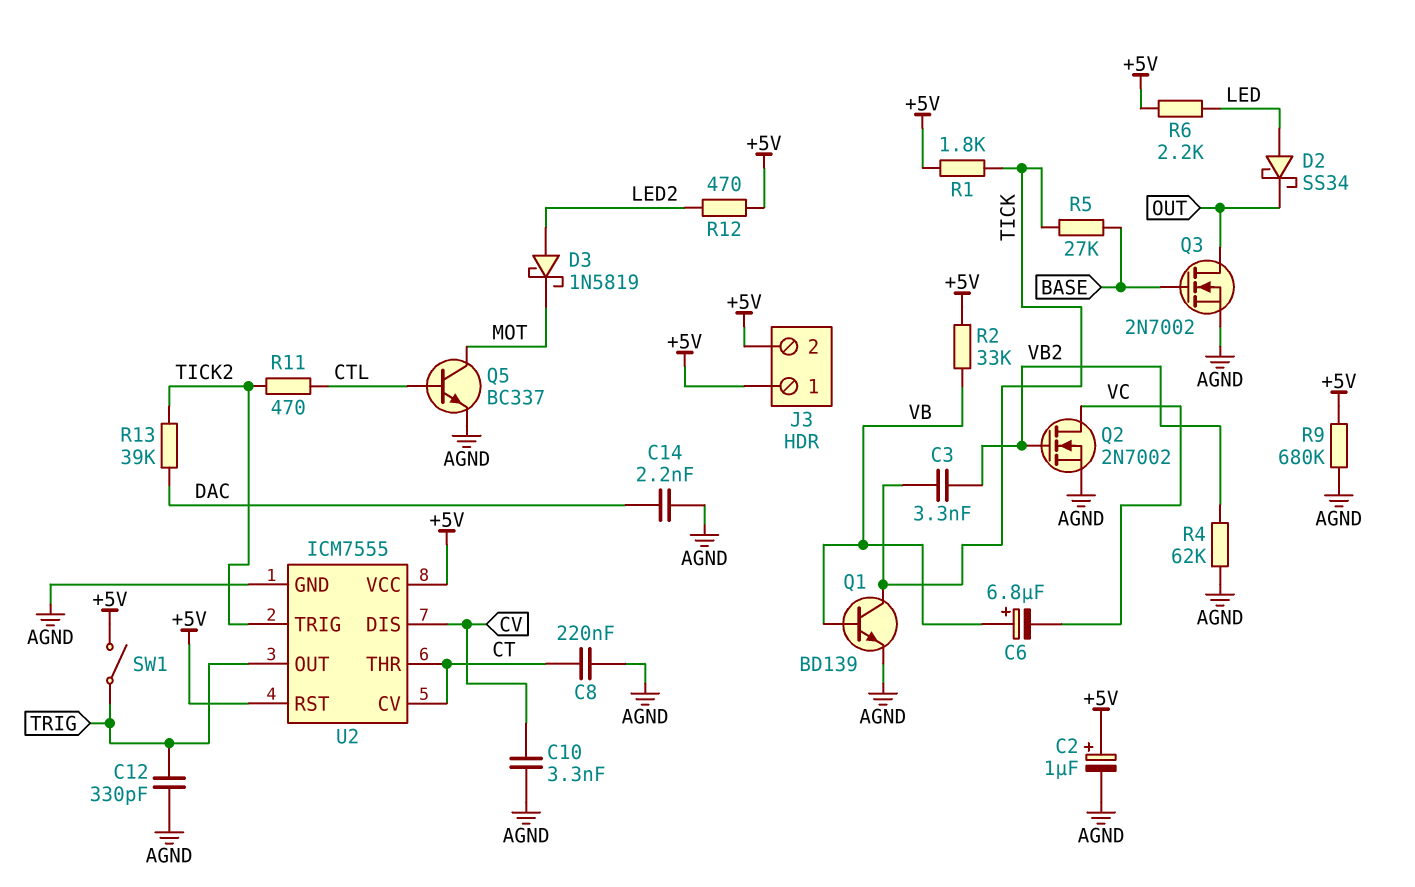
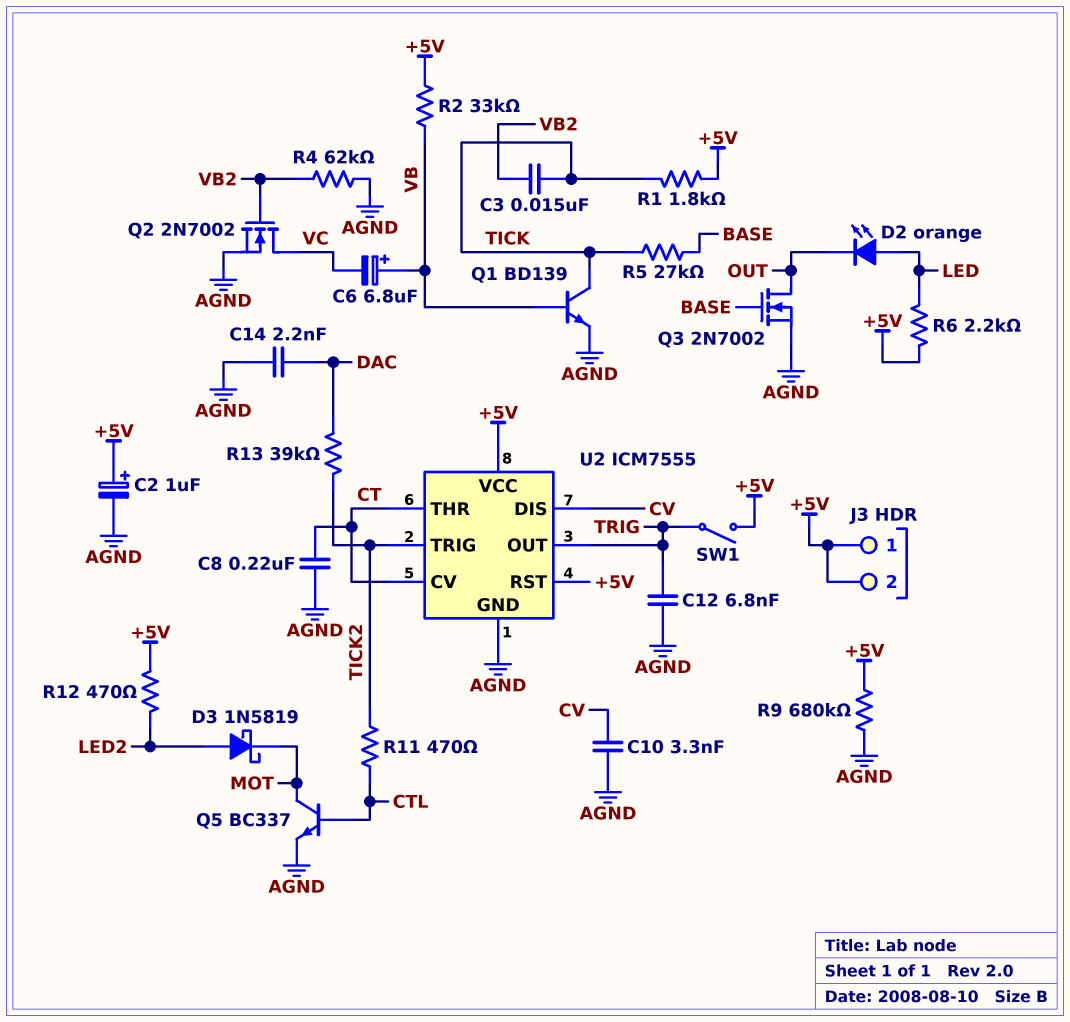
C3: 3.3nF (TICK, VB2) -> 15nF (TICK, VB2)
C12: 330pF (AGND, TRIG) -> 6.8nF (AGND, TRIG)
D2: schottky SS34 (A LED, K OUT) -> LED orange (A LED, K OUT)

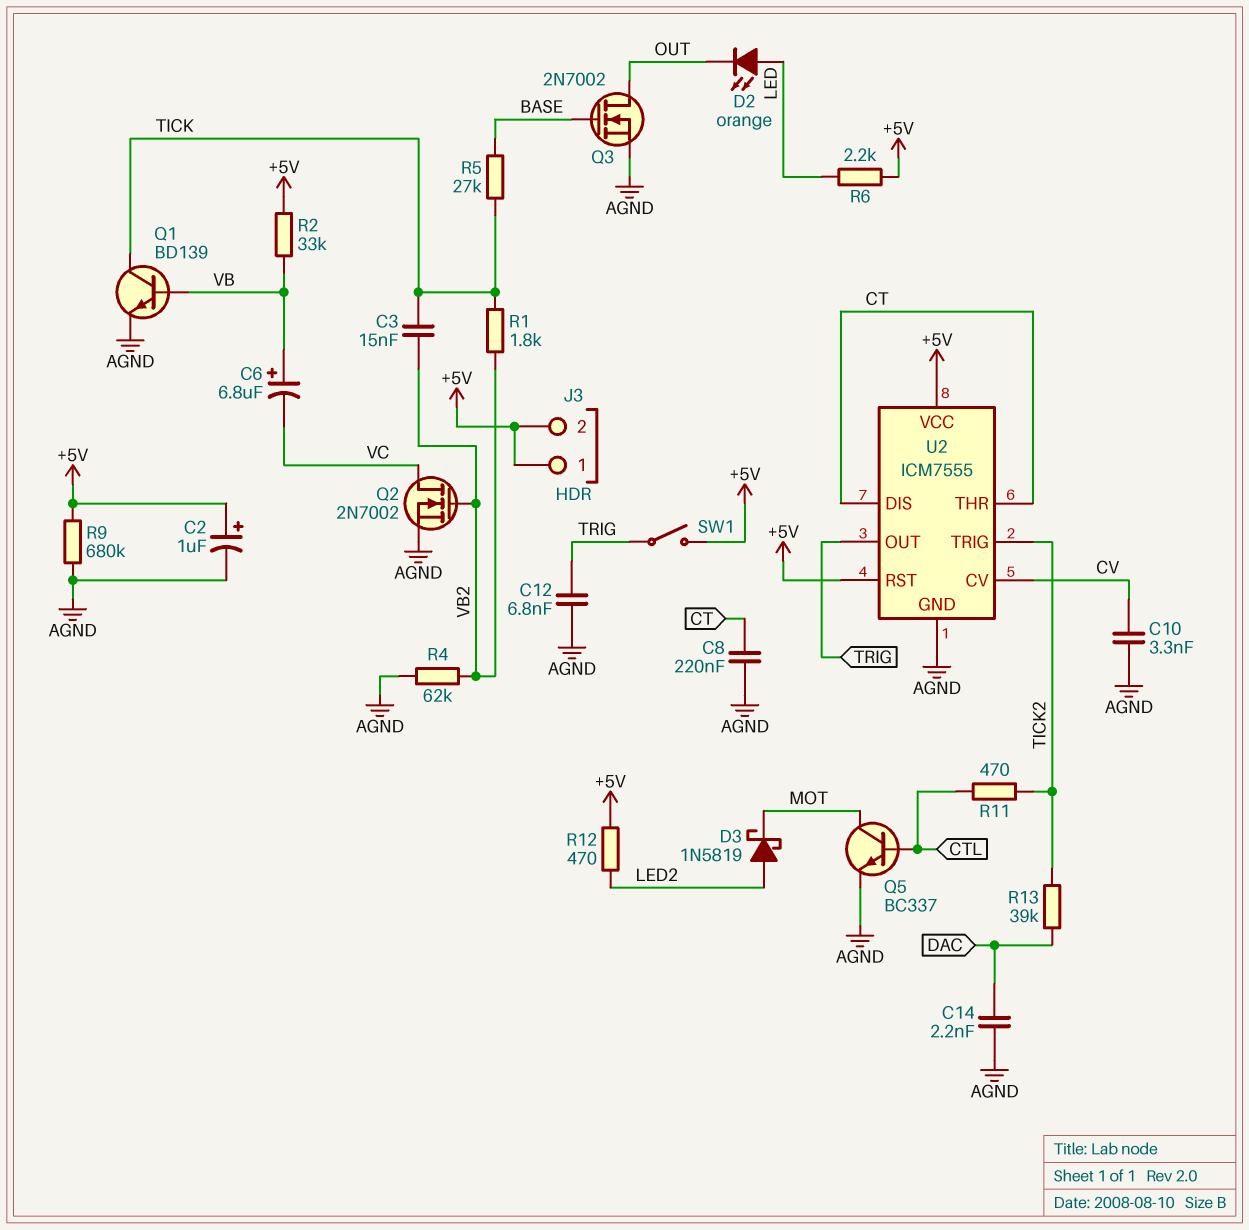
R1: 1.8k (+5V, TICK) -> 1.8k (TICK, VB2)
U2 pin CV: CT -> CV
U2 pin DIS: CV -> CT

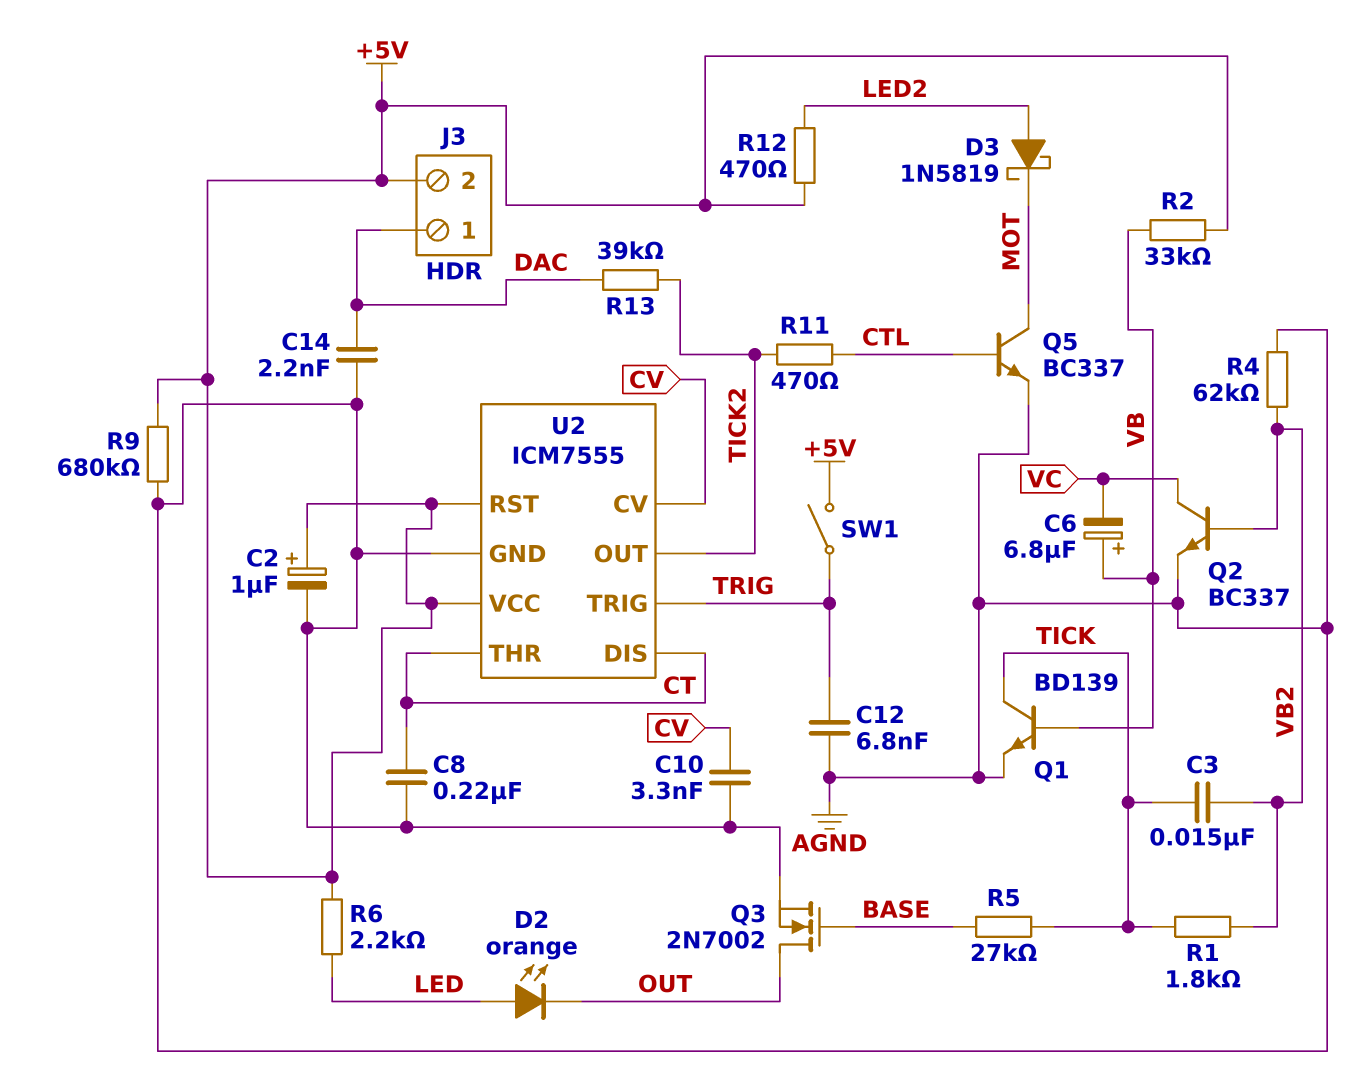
J3 pin 1: +5V -> DAC
Q2: NMOS 2N7002 (G VB2, D VC, S AGND) -> NPN BC337 (B VB2, C VC, E AGND)
U2 pin OUT: TRIG -> TICK2
U2 pin TRIG: TICK2 -> TRIG

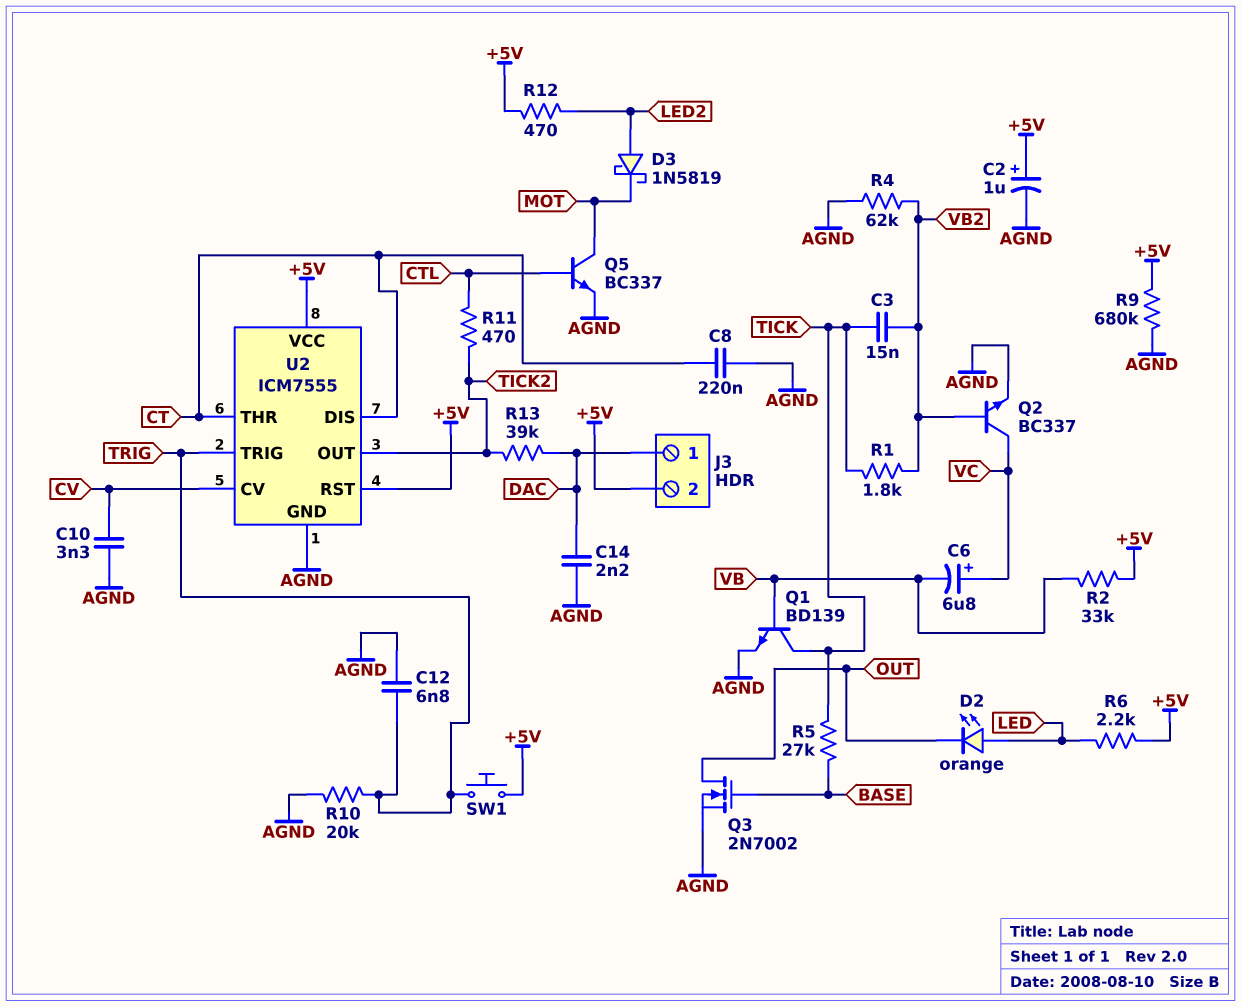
C6: 6.8uF (plus VB, minus VC) -> 6.8uF (plus VC, minus VB)
R10: none -> 20k (AGND, TRIG)
SW1: switch (+5V, TRIG) -> button (+5V, TRIG)

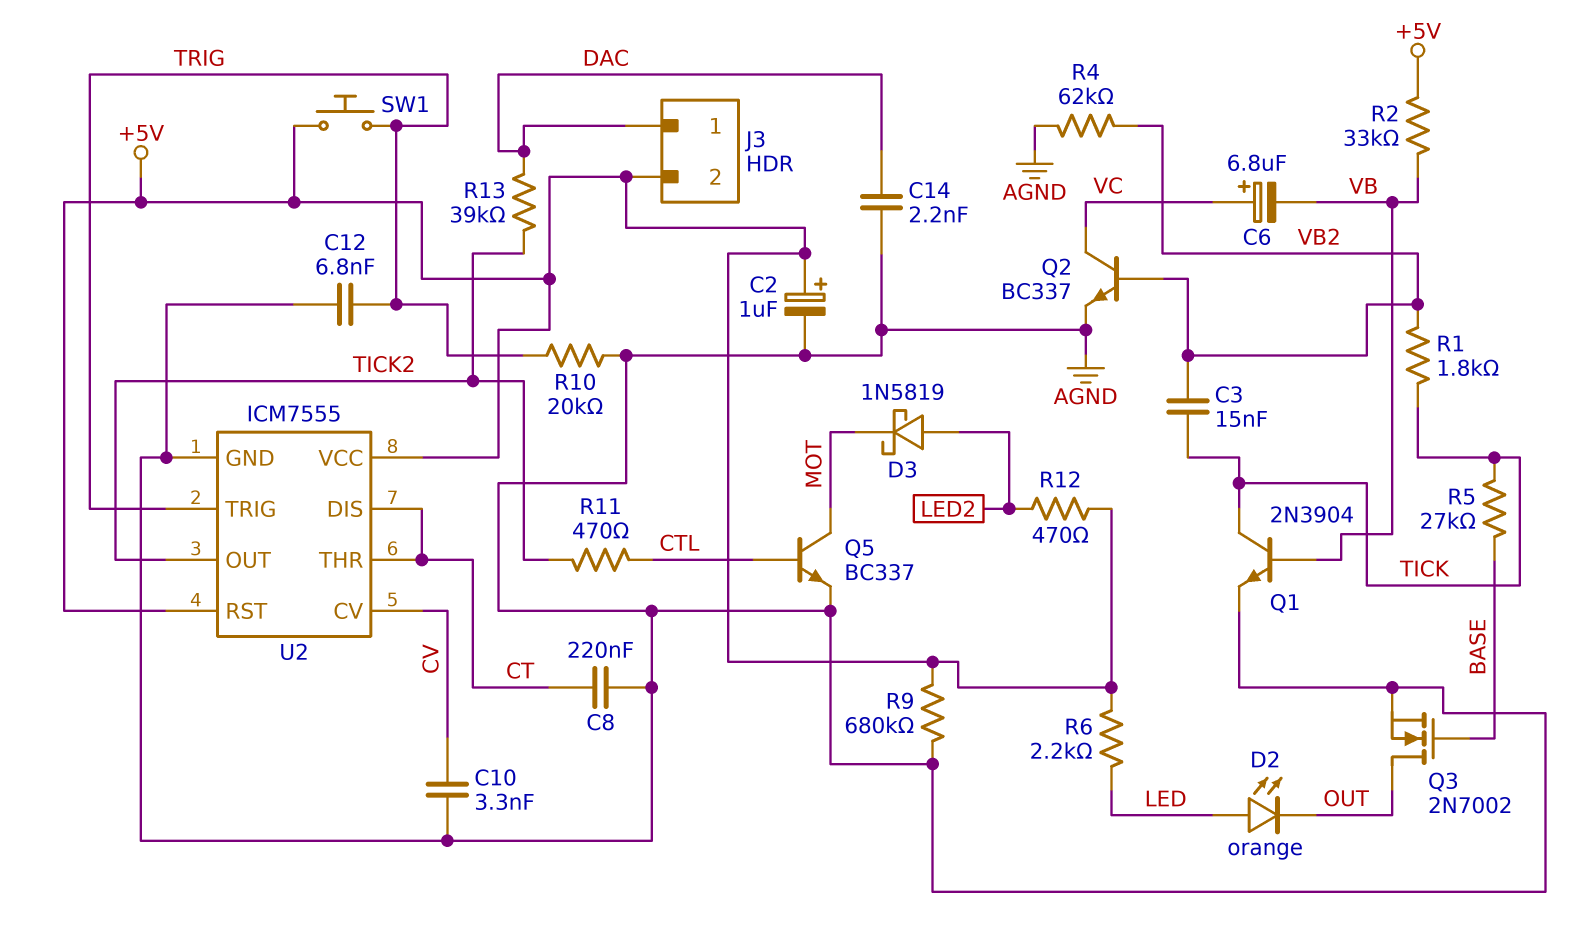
Q1: NPN BD139 (B VB, C TICK, E AGND) -> NPN 2N3904 (B VB, C TICK, E AGND)

